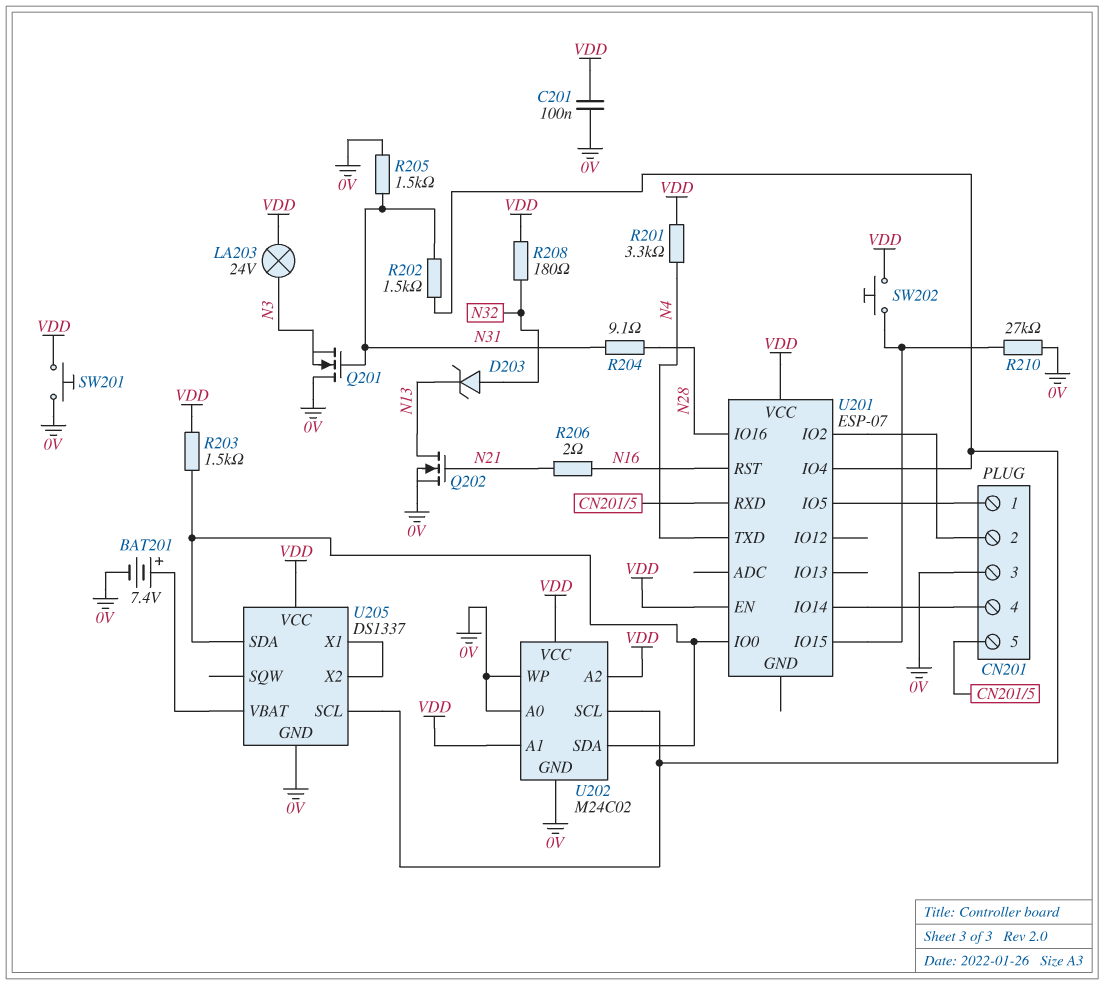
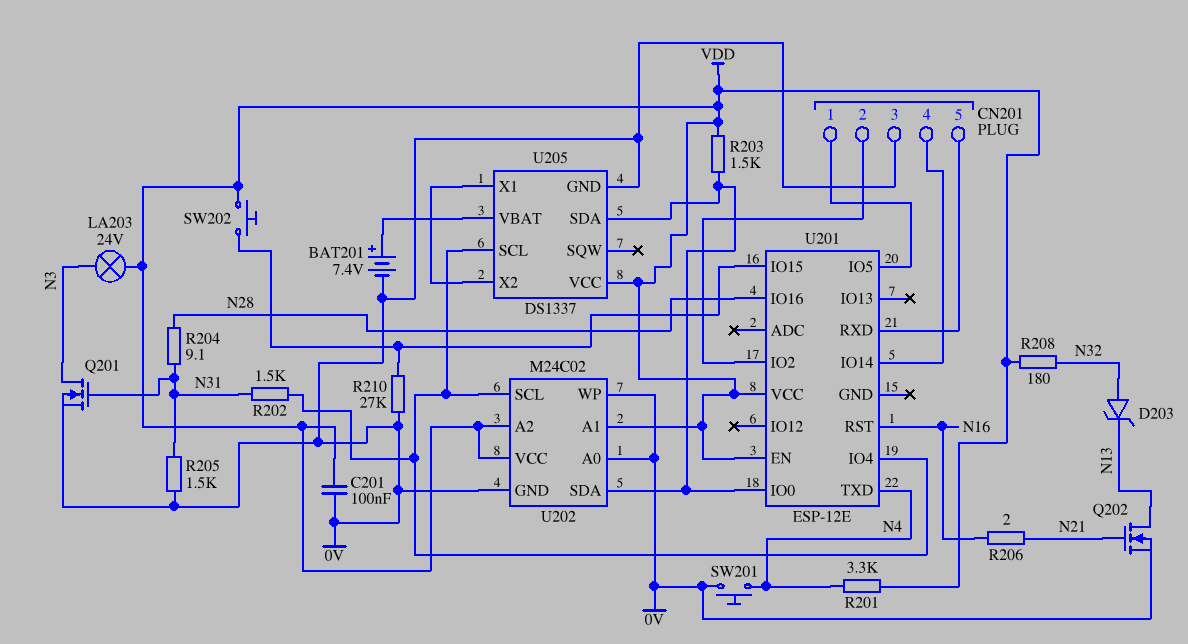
Q201: NMOS (G N31, D 0V, S N3) -> NMOS (G N31, D N3, S 0V)
SW201: button (0V, VDD) -> button (0V, N4)
U201: ESP-07 -> ESP-12E

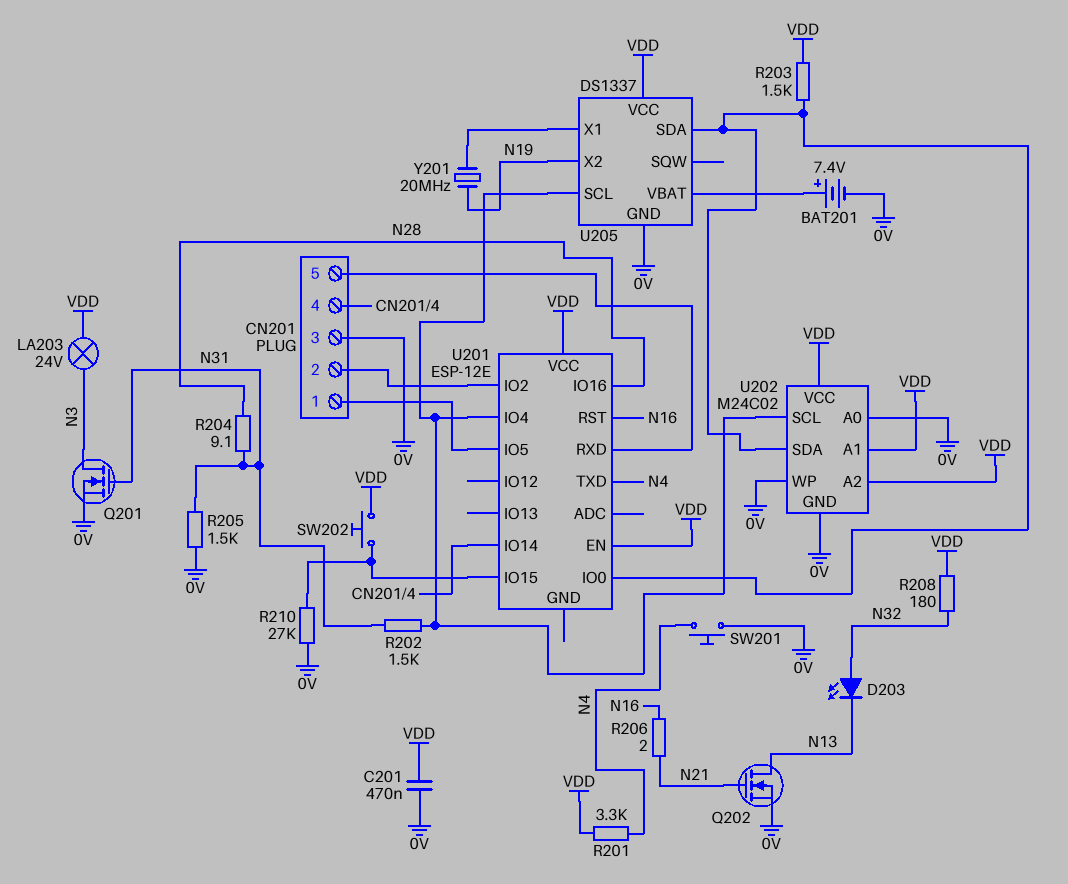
C201: 100nF (0V, VDD) -> 470nF (0V, VDD)
D203: zener (A N32, K N13) -> LED (A N32, K N13)
U205 pin X2: U205/X1 -> N19
Y201: none -> 20MHz (N19, U205/X1)

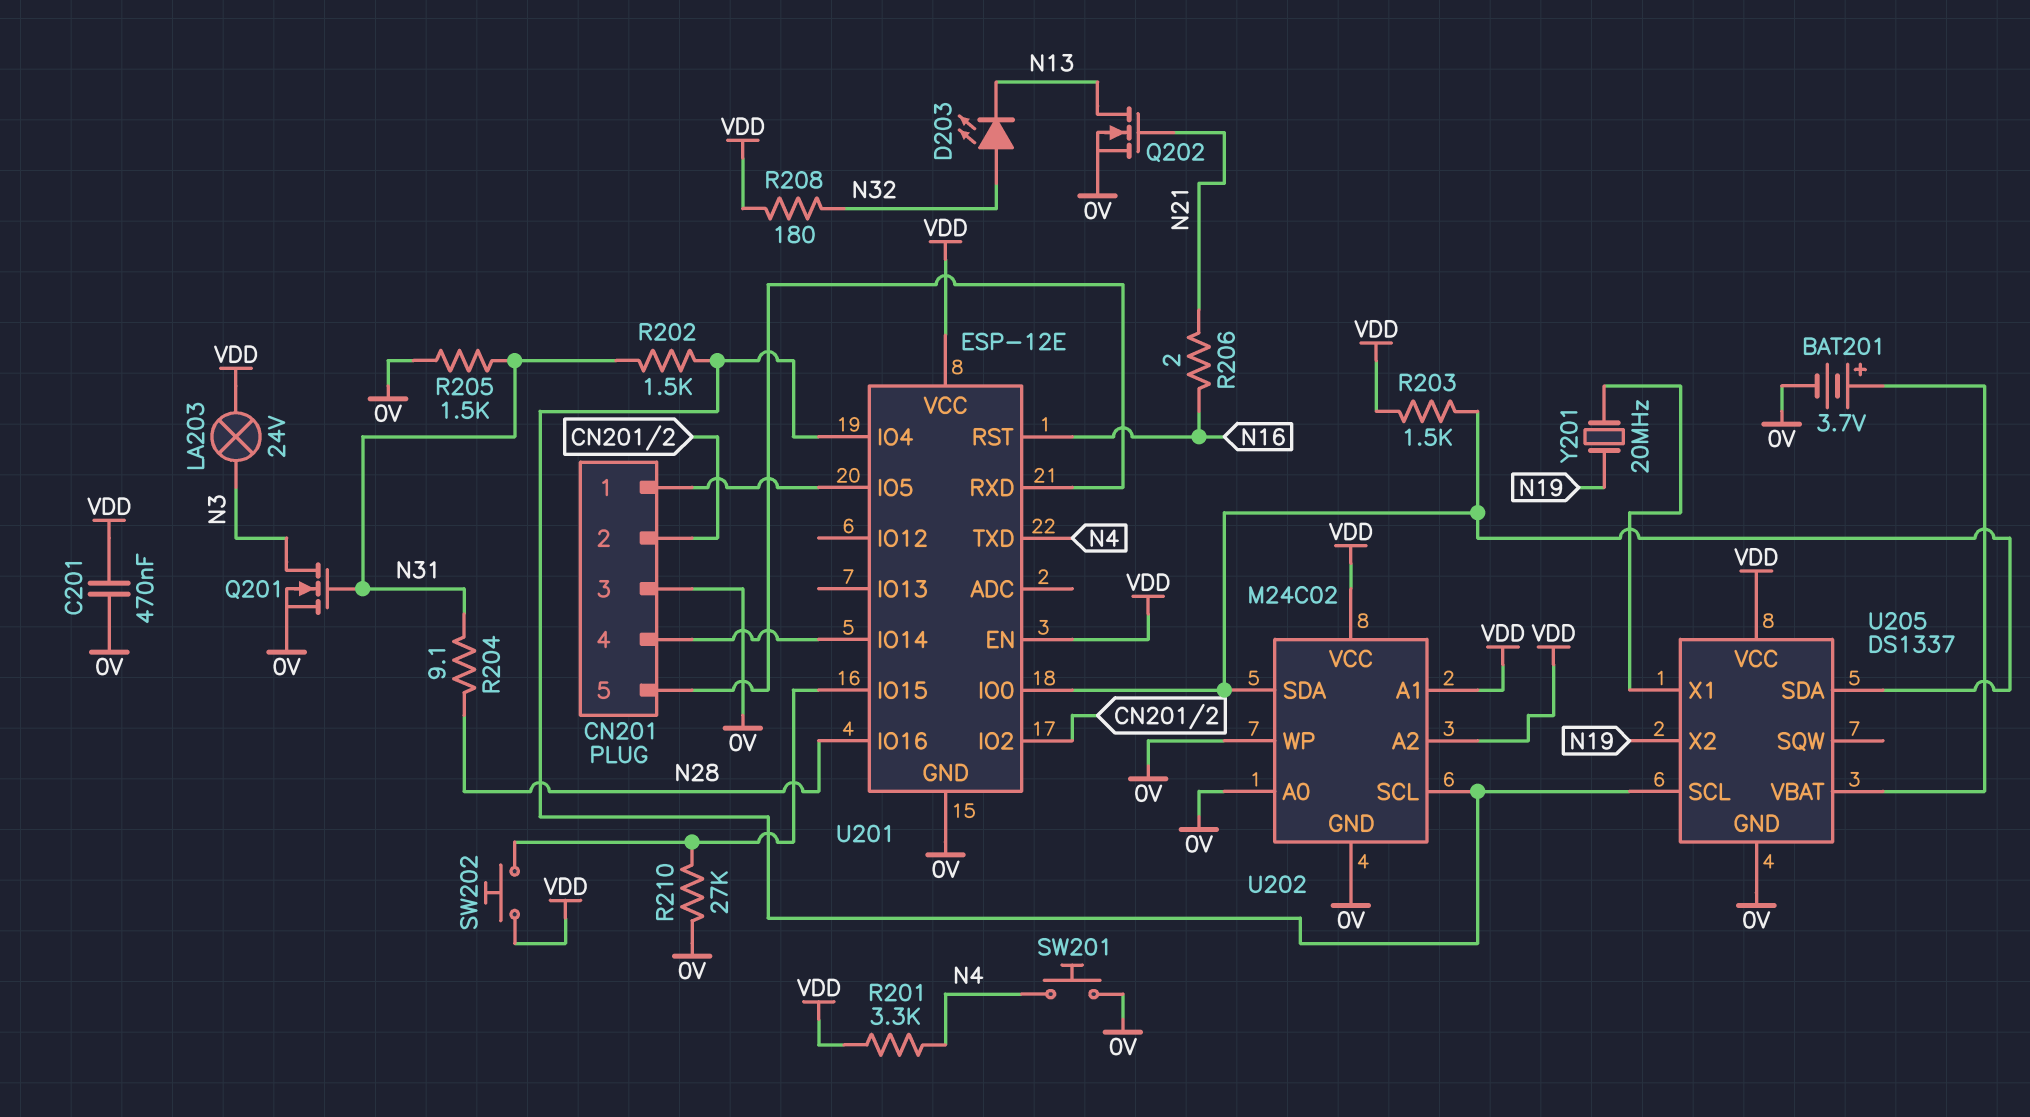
BAT201: 7.4V (plus U205/VBAT, minus 0V) -> 3.7V (plus U205/VBAT, minus 0V)
U201 pin GND: none -> 0V

